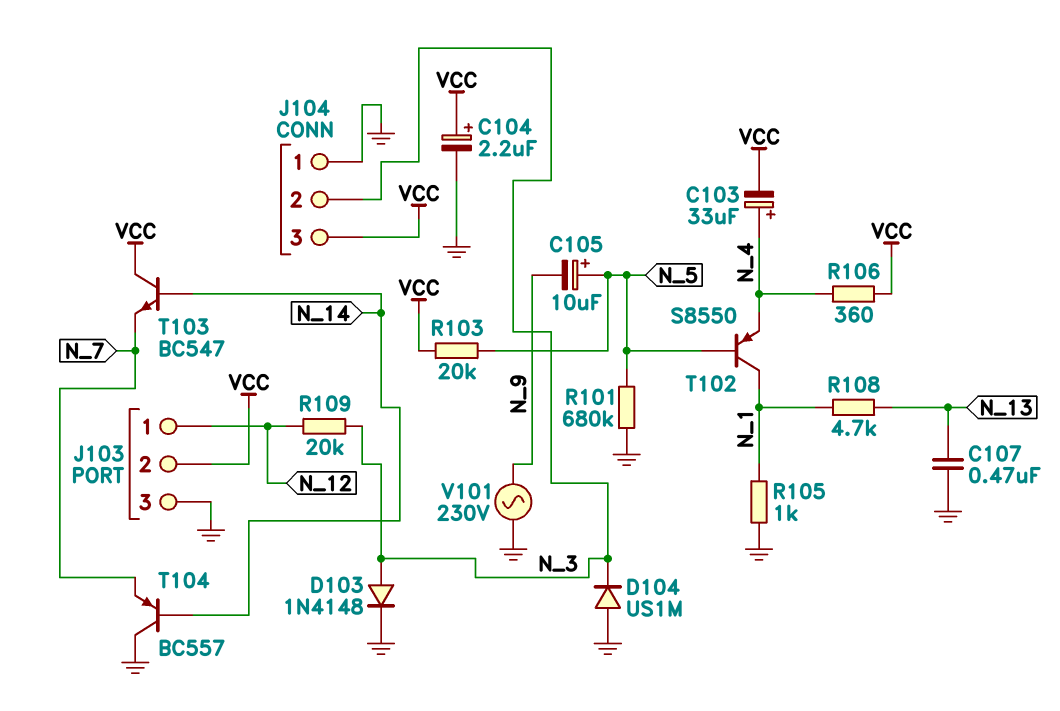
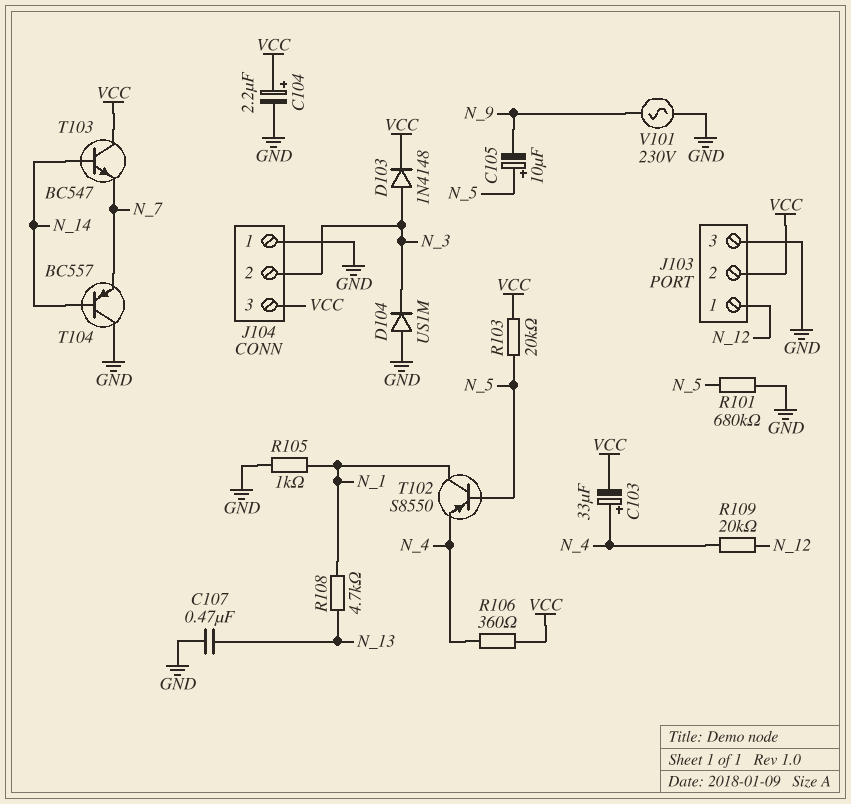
D103: diode 1N4148 (A N_3, K GND) -> diode 1N4148 (A N_3, K VCC)
R109: 20k (N_3, N_12) -> 20k (N_4, N_12)

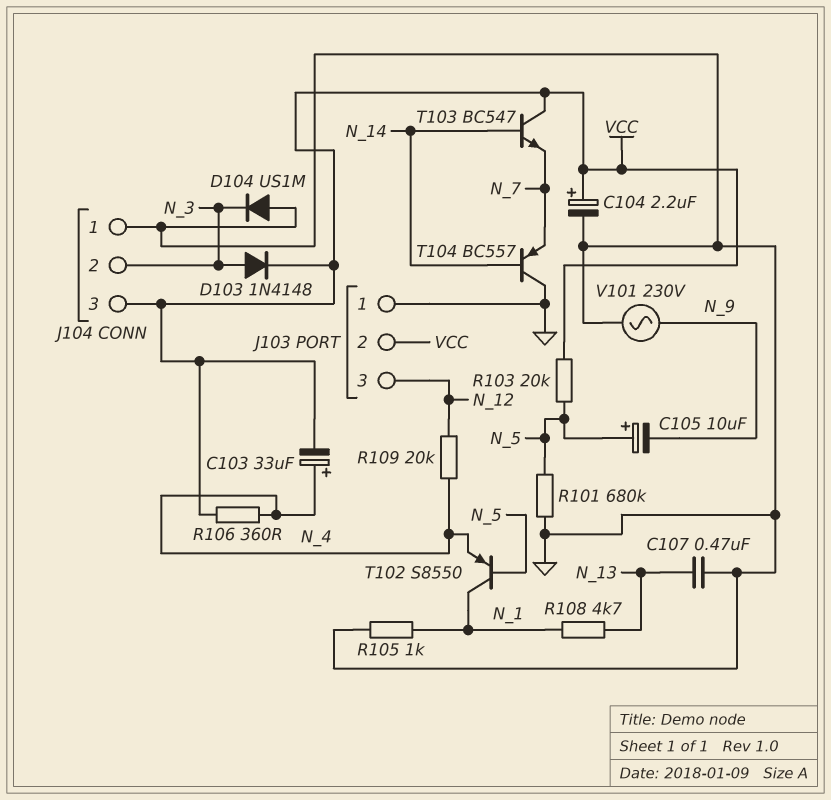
J103 pin 1: N_12 -> GND
J103 pin 3: GND -> N_12

